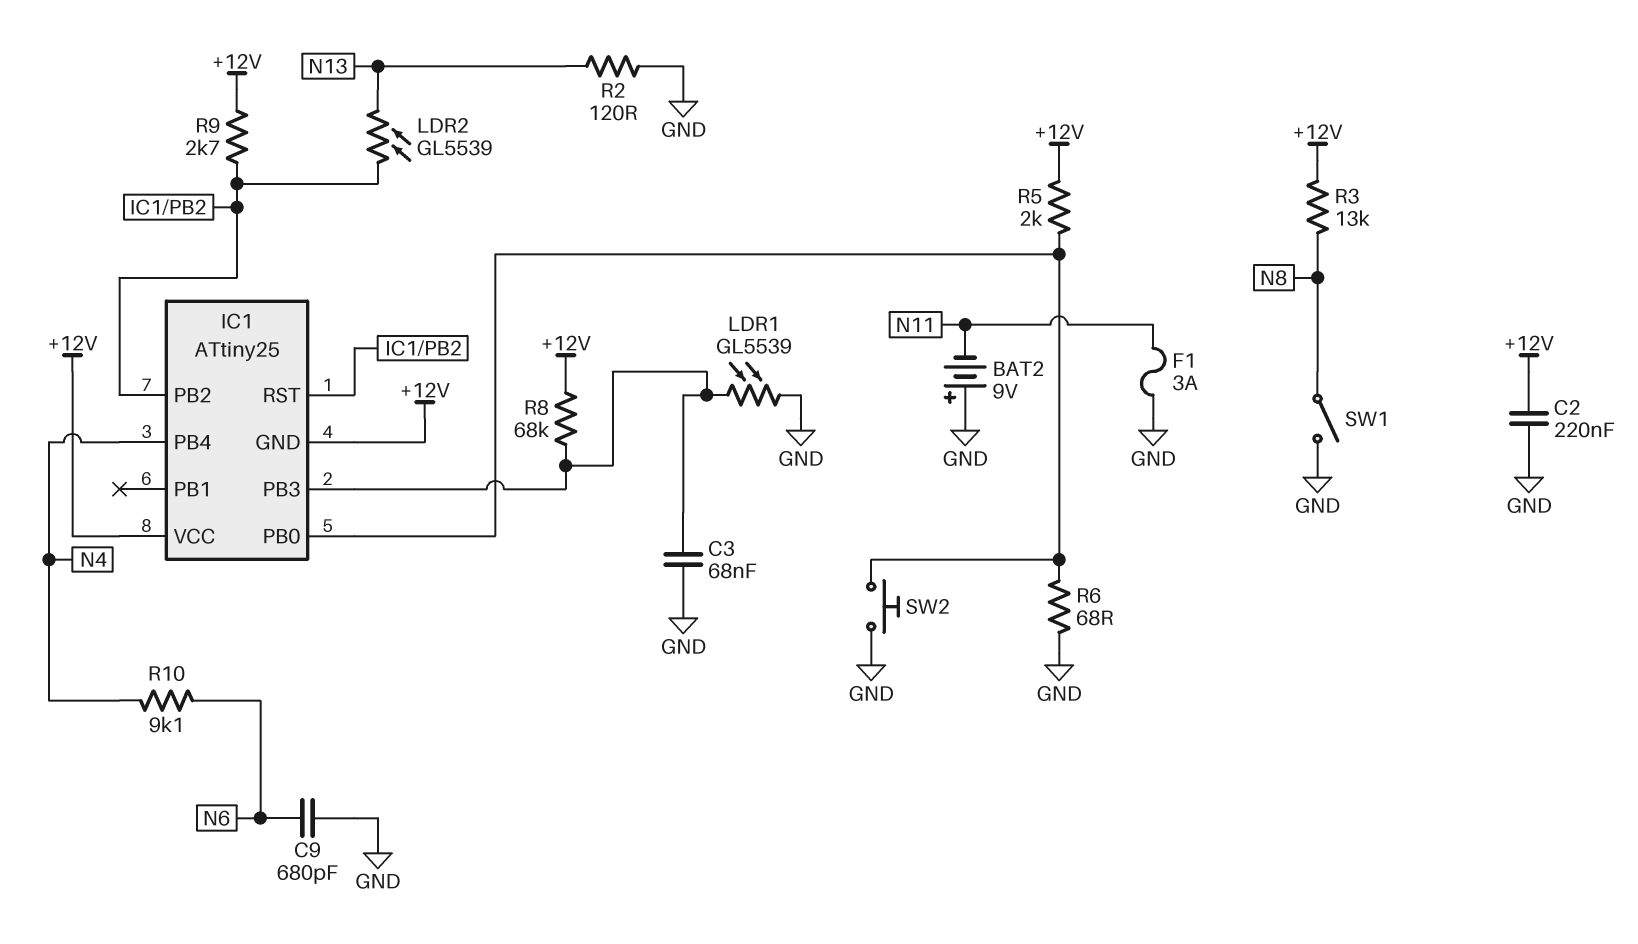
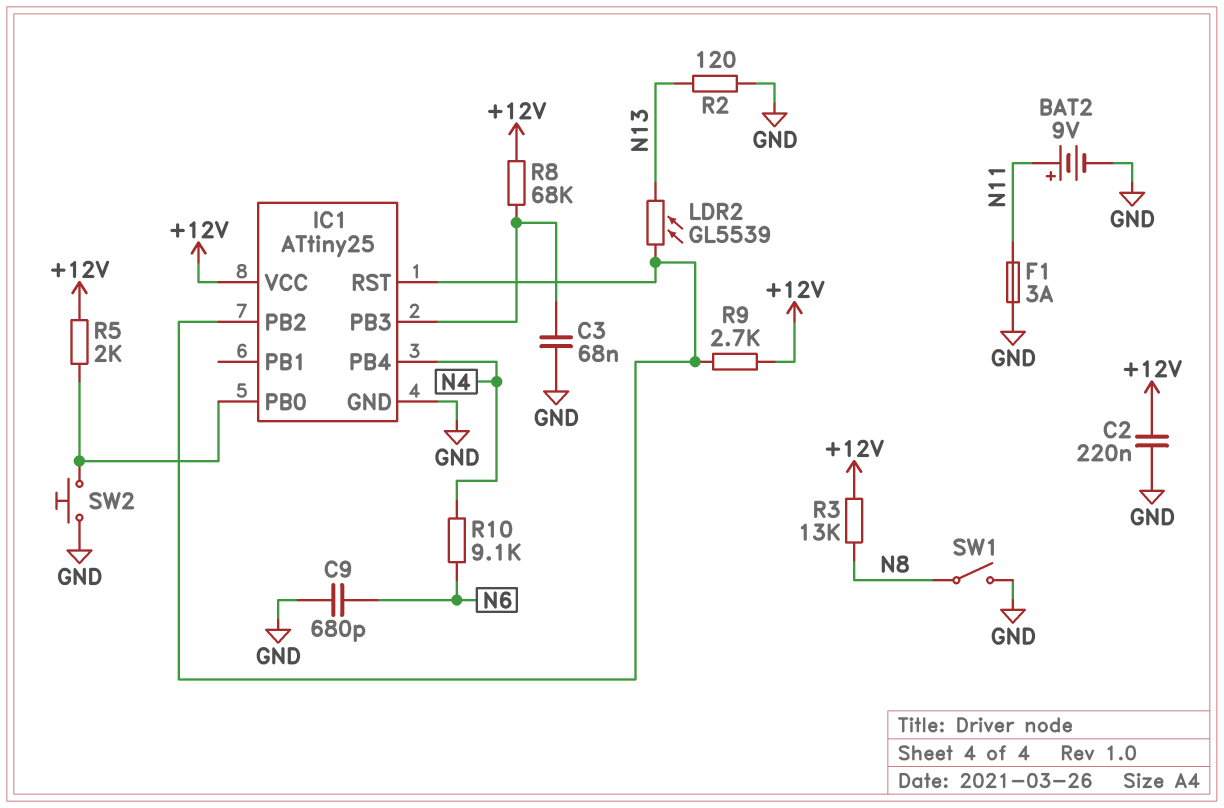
BAT2: 9V (plus GND, minus N11) -> 9V (plus N11, minus GND)
IC1 pin GND: +12V -> GND
LDR1: GL5539 (GND, IC1/PB3) -> none
R6: 68 (GND, IC1/PB0) -> none

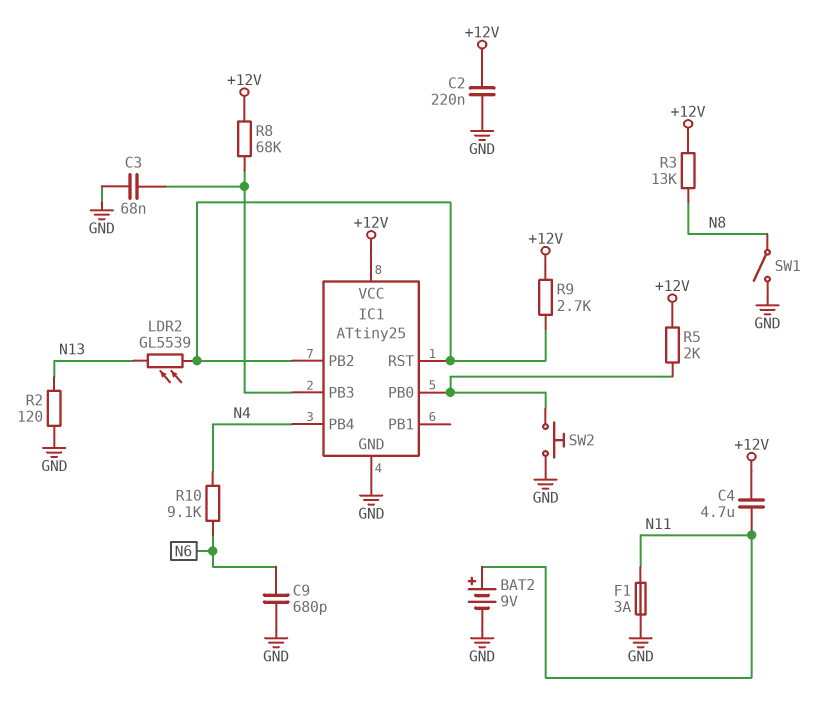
C4: none -> 4.7uF (+12V, N11)

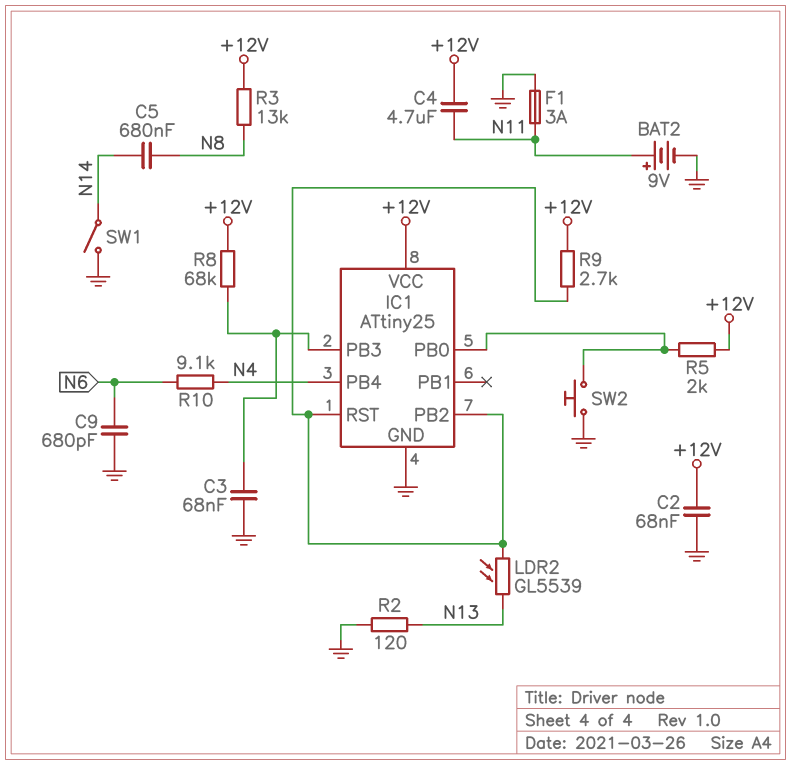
C2: 220nF (+12V, GND) -> 68nF (+12V, GND)
C5: none -> 680nF (N8, N14)
SW1: switch (GND, N8) -> switch (GND, N14)

